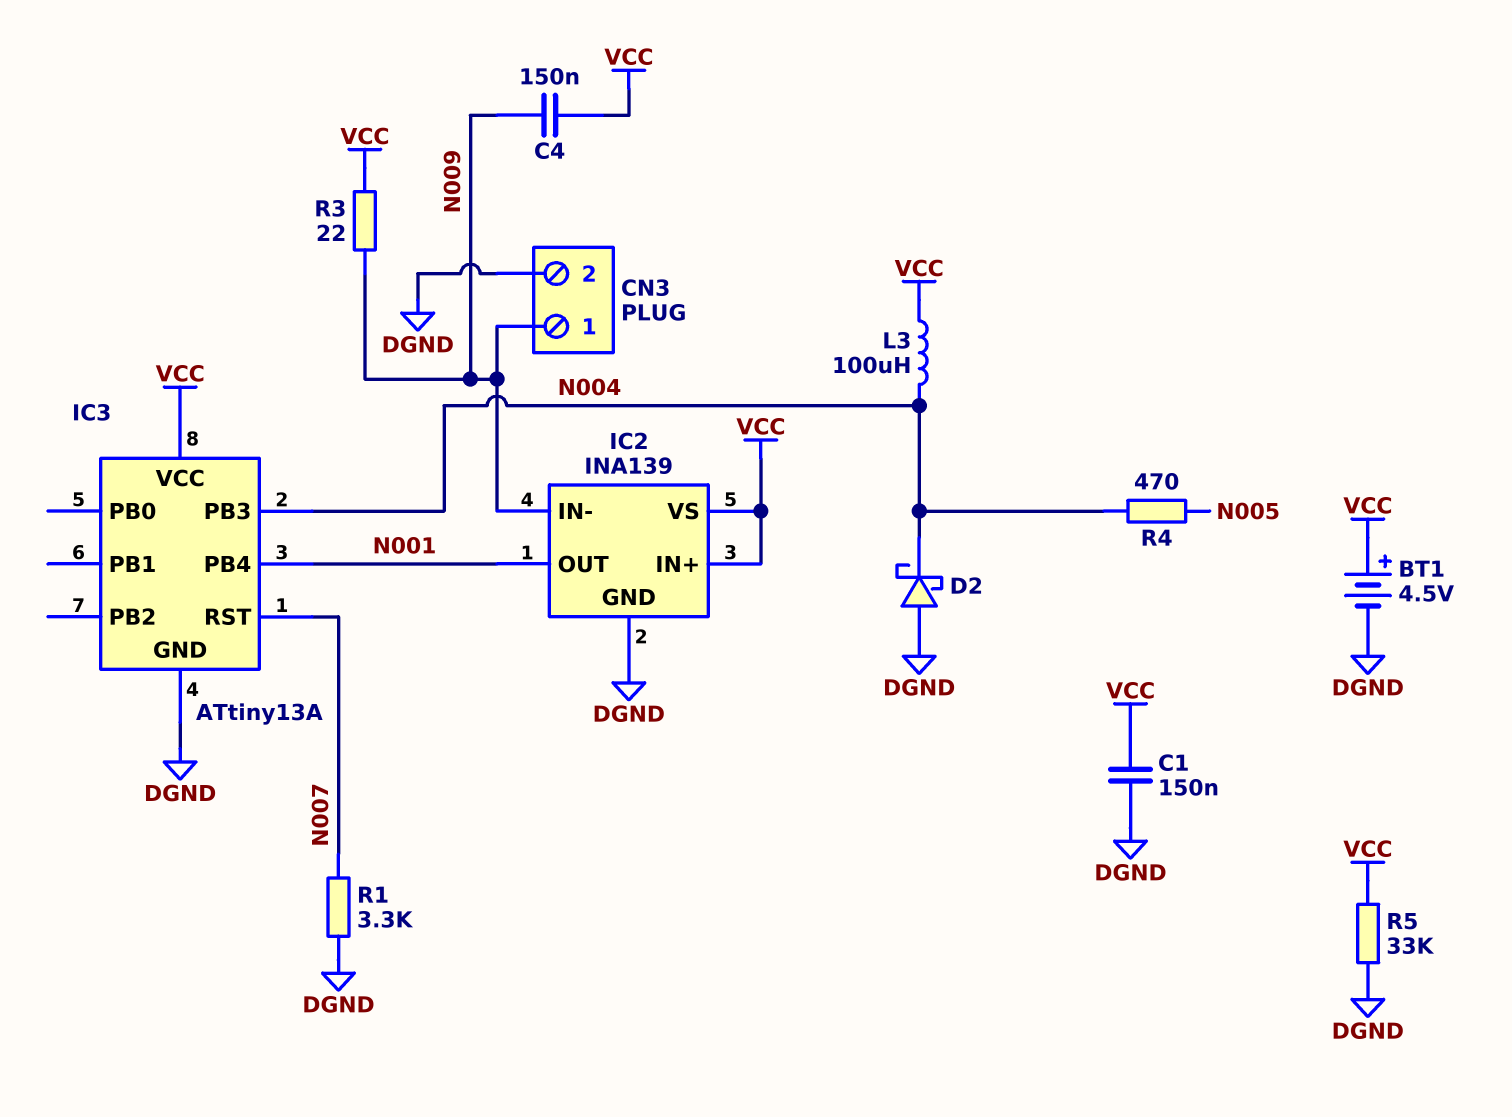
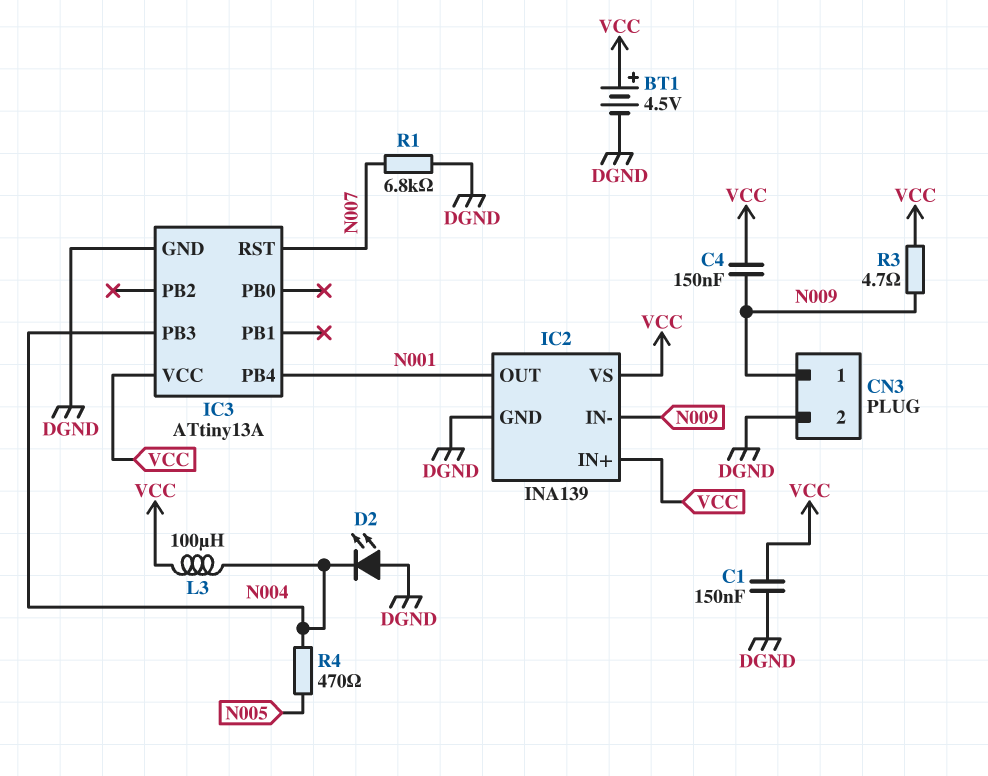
D2: schottky (A DGND, K N004) -> LED (A DGND, K N004)
R1: 3.3k (DGND, N007) -> 6.8k (DGND, N007)
R3: 22 (N009, VCC) -> 4.7 (N009, VCC)
R5: 33k (DGND, VCC) -> none

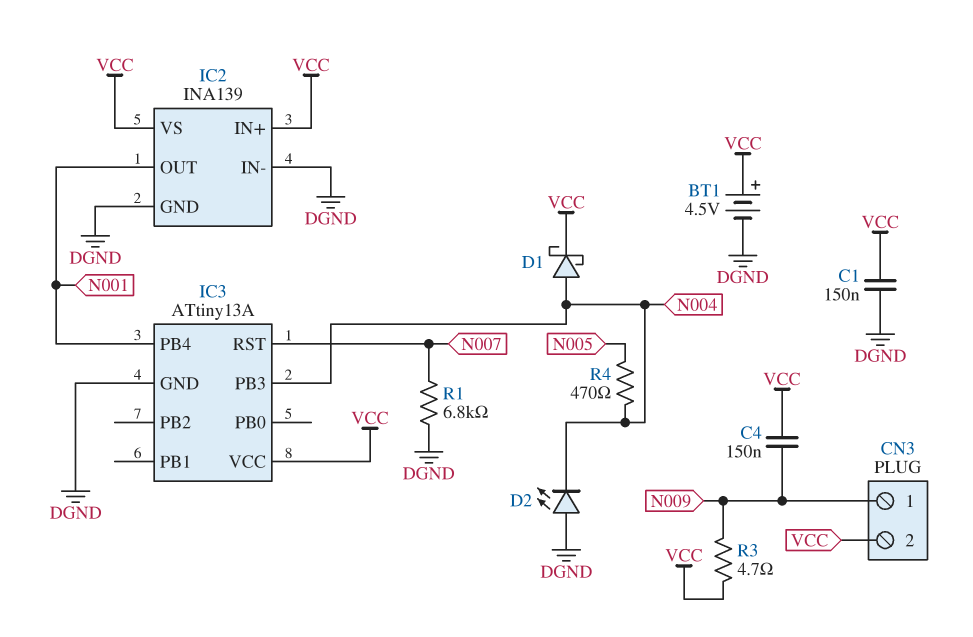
CN3 pin 2: DGND -> VCC
D1: none -> schottky (A N004, K VCC)
IC2 pin IN-: N009 -> DGND
L3: 100uH (N004, VCC) -> none

